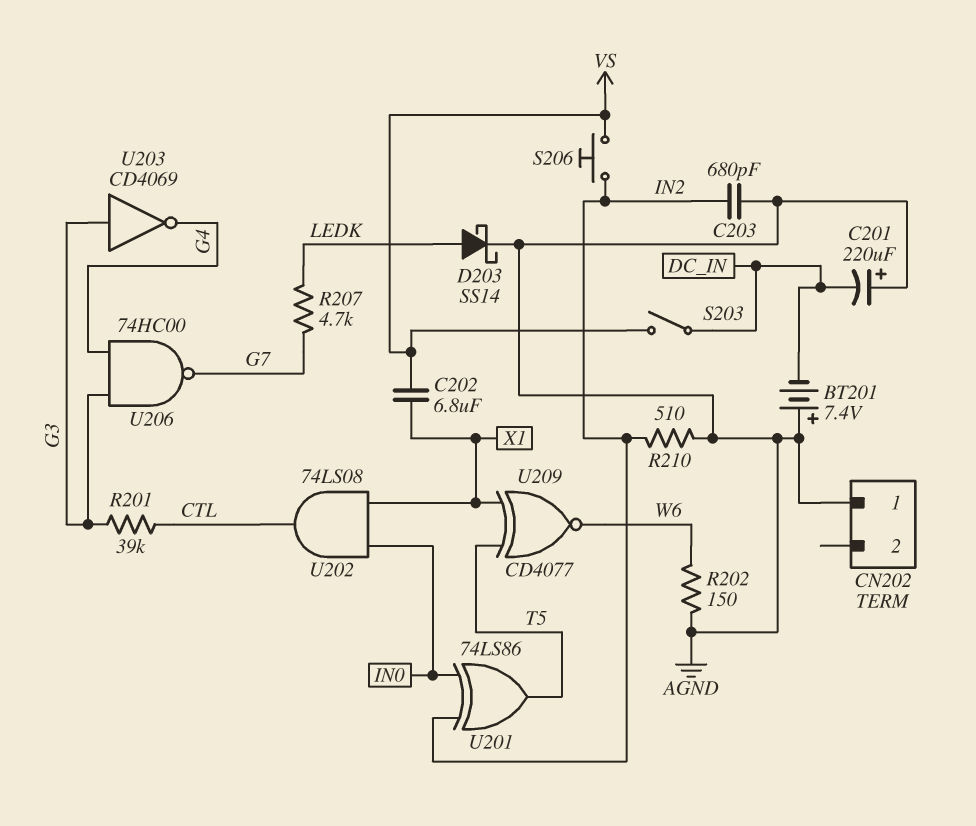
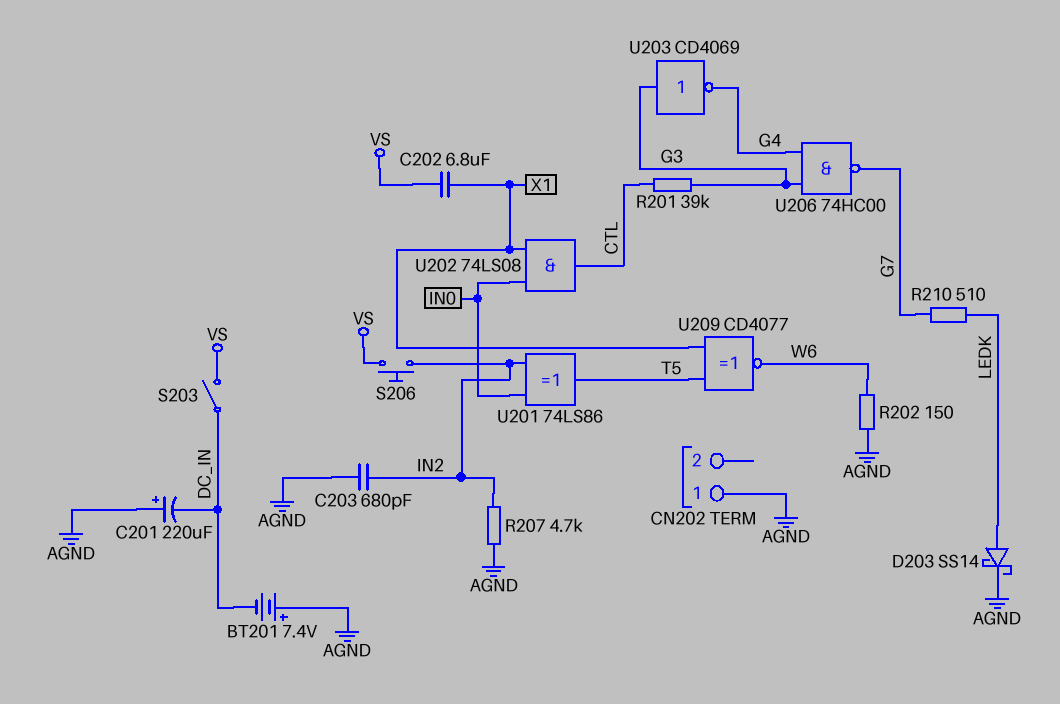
R207: 4.7k (G7, LEDK) -> 4.7k (AGND, IN2)
R210: 510 (AGND, IN2) -> 510 (G7, LEDK)

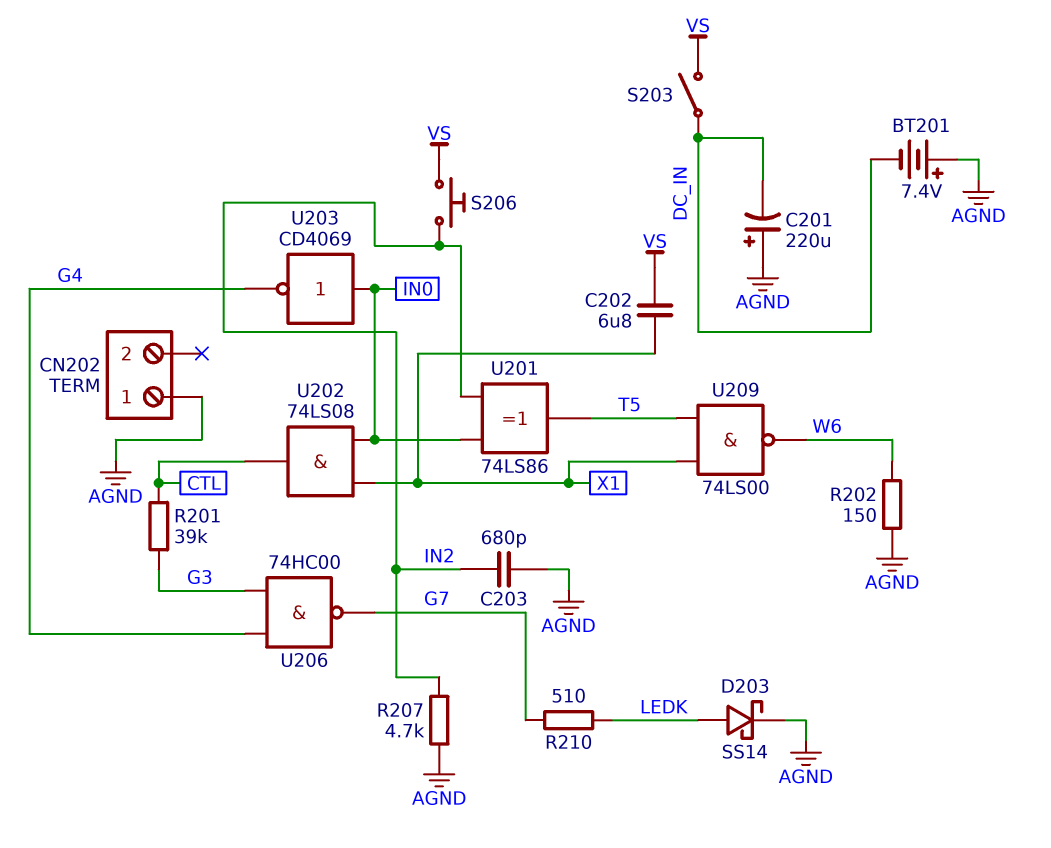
U203: NOT CD4069 (in G3, out G4) -> NOT CD4069 (in IN0, out G4)
U209: XNOR CD4077 (in T5, in X1, out W6) -> NAND 74LS00 (in T5, in X1, out W6)

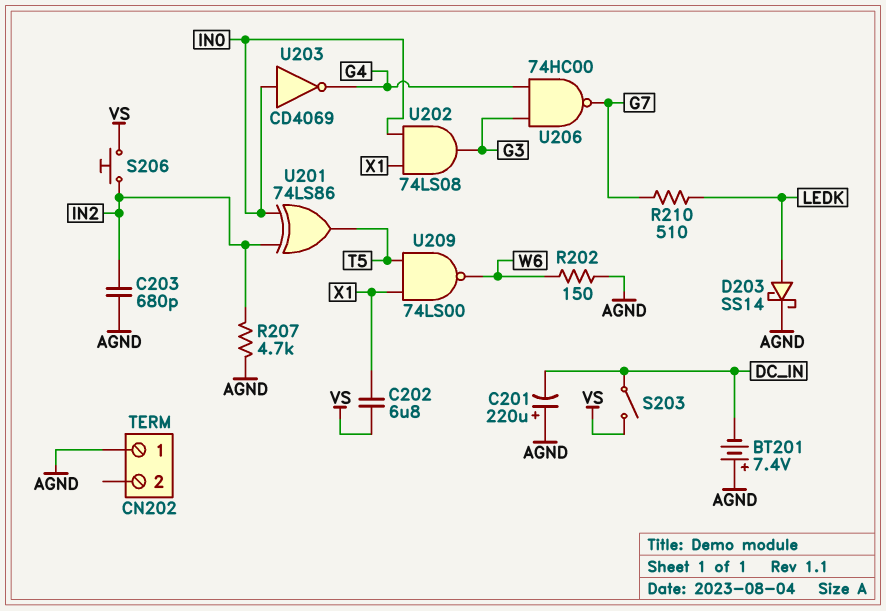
R201: 39k (CTL, G3) -> none
U202: AND 74LS08 (in IN0, in X1, out CTL) -> AND 74LS08 (in IN0, in X1, out G3)

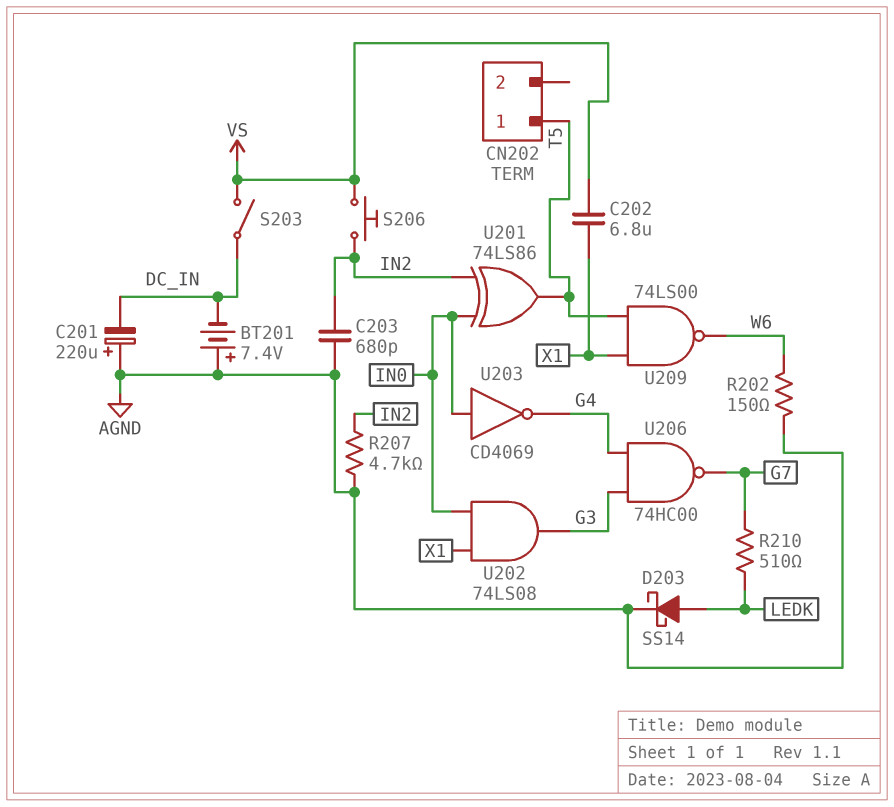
CN202 pin 1: AGND -> T5

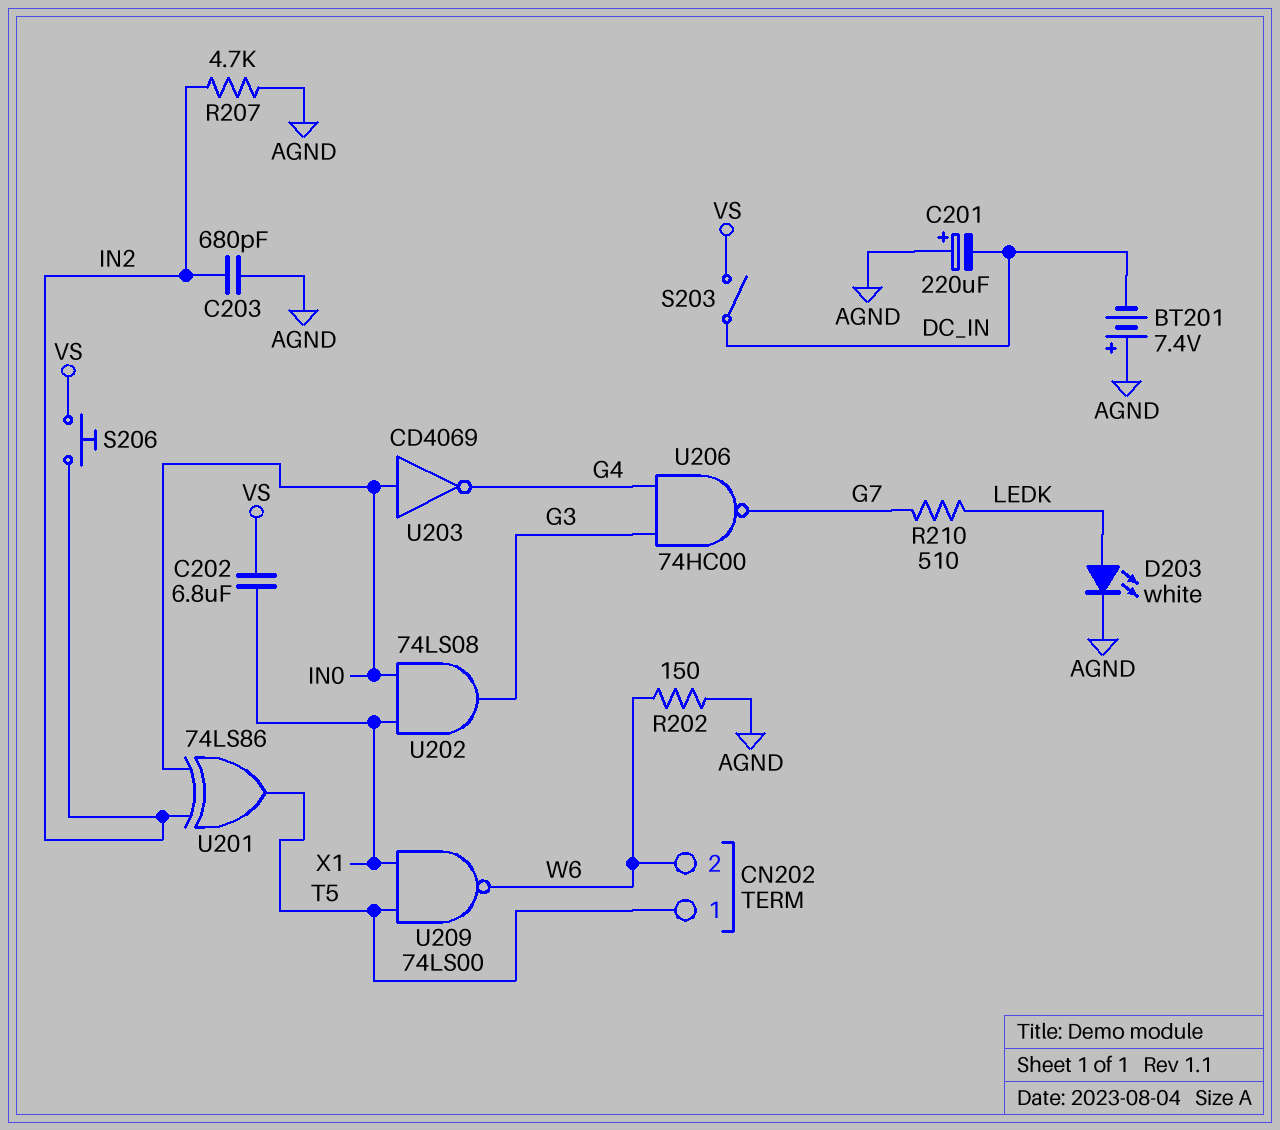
CN202 pin 2: none -> W6
D203: schottky SS14 (A LEDK, K AGND) -> LED white (A LEDK, K AGND)

